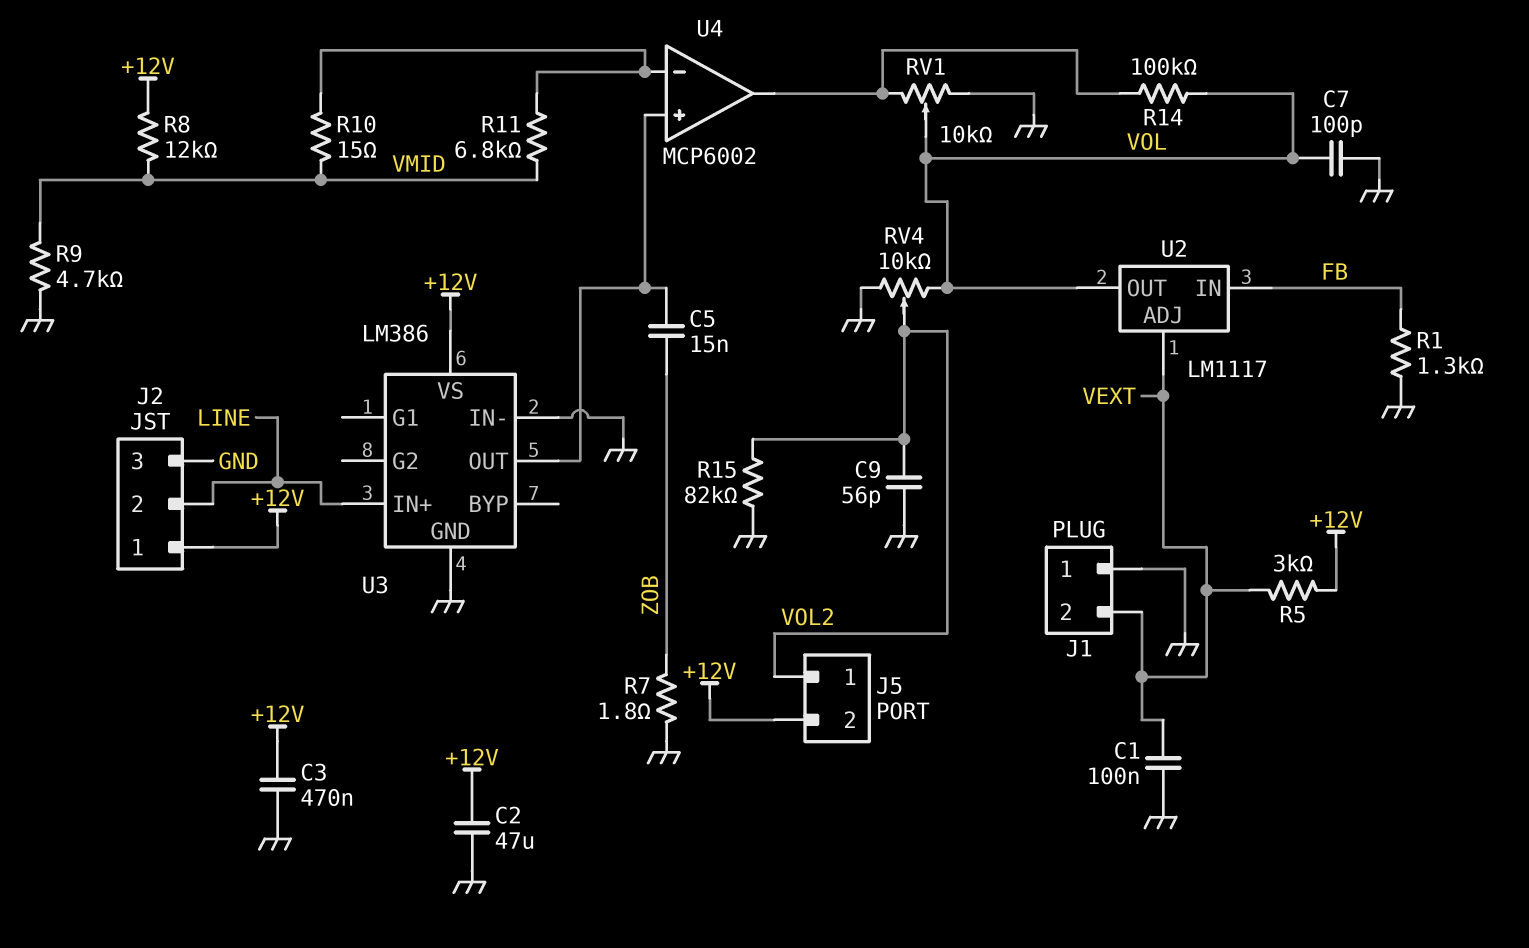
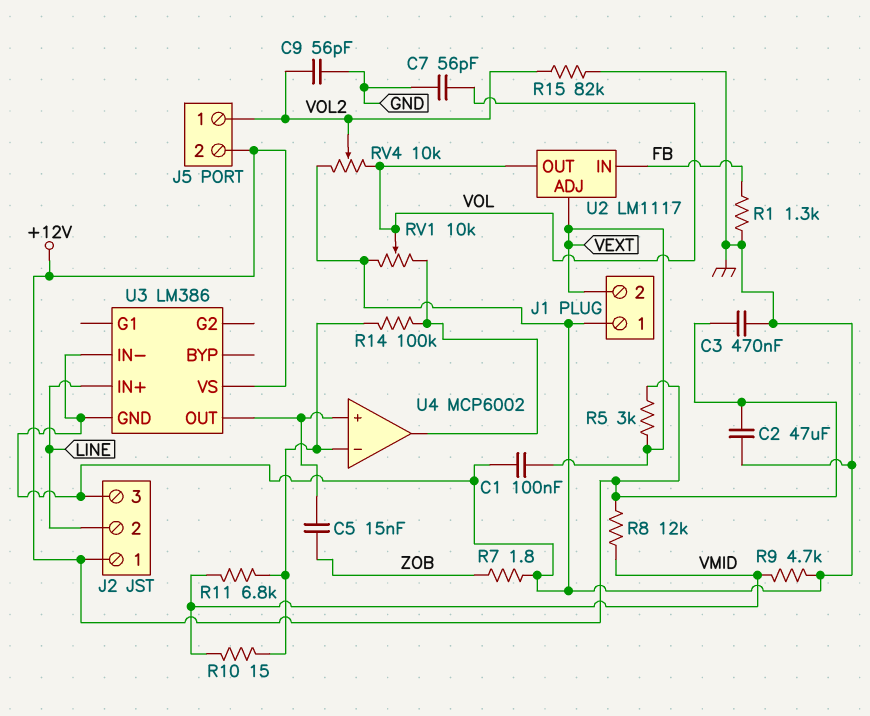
C7: 100pF (GND, VOL) -> 56pF (GND, VOL)
R14: 100k (U4/out, VOL) -> 100k (U4/in-, U4/out)

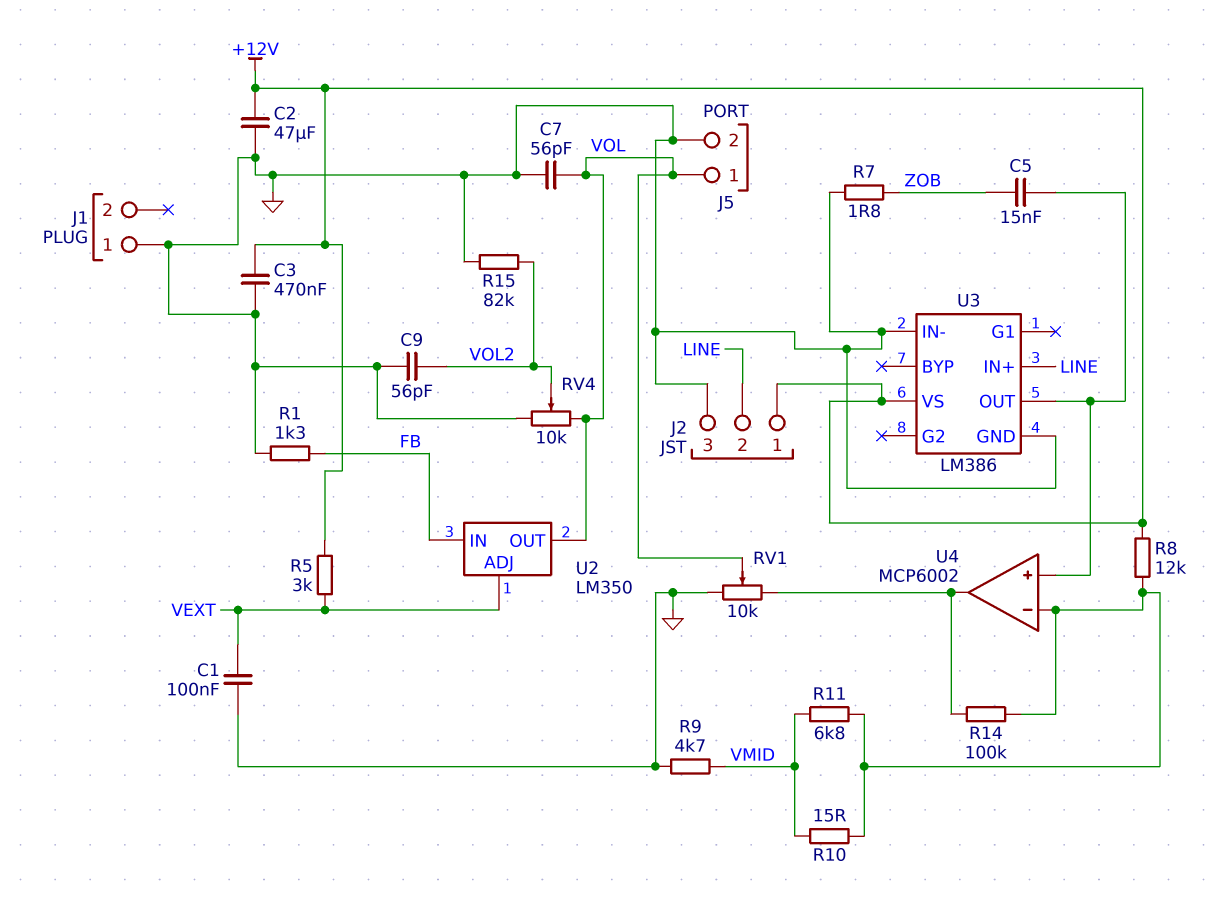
J1 pin 2: VEXT -> none
J5 pin 1: VOL2 -> VOL
J5 pin 2: +12V -> GND
R8: 12k (+12V, VMID) -> 12k (+12V, U4/in-)
U2: LM1117 -> LM350

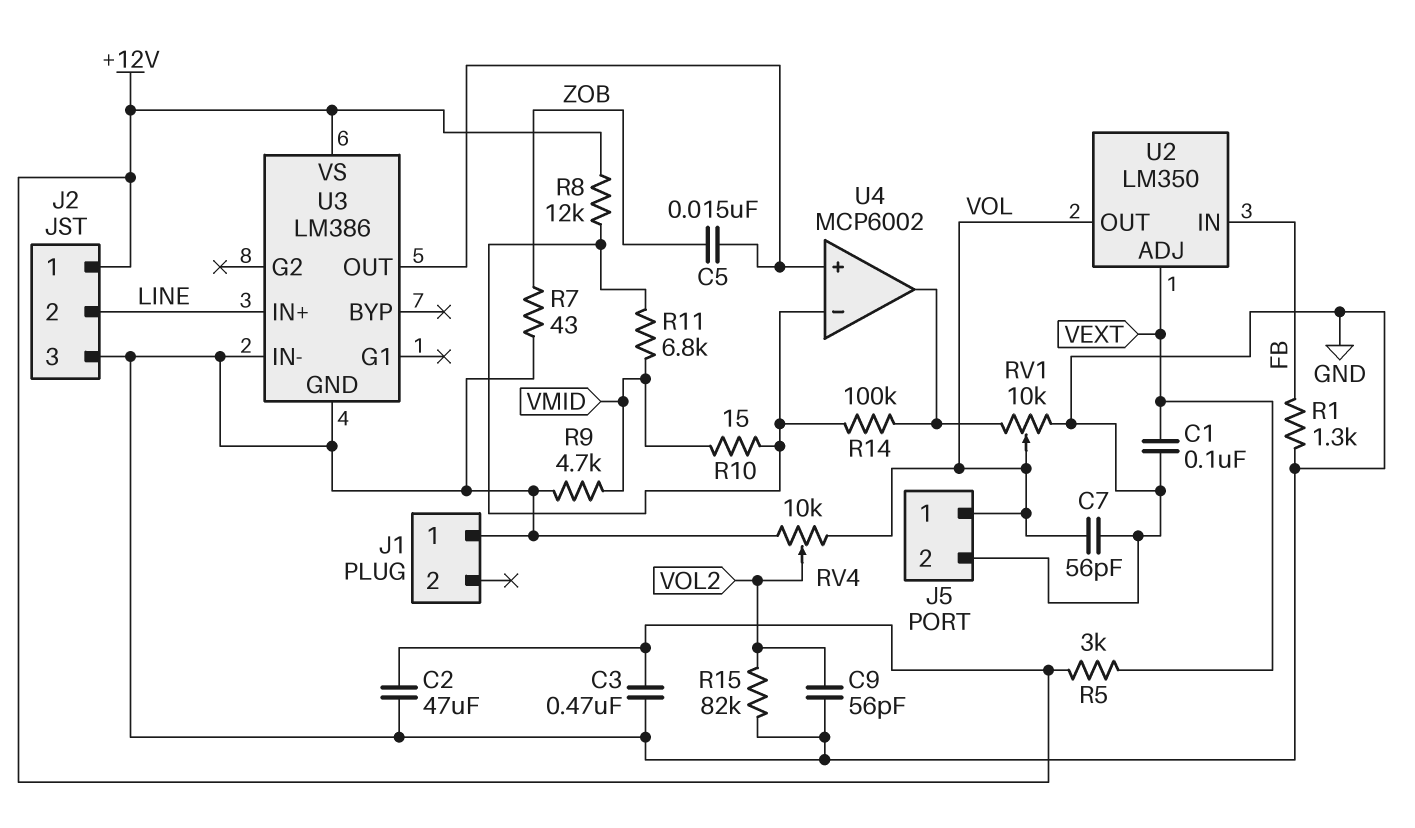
R7: 1.8 (GND, ZOB) -> 43 (GND, ZOB)

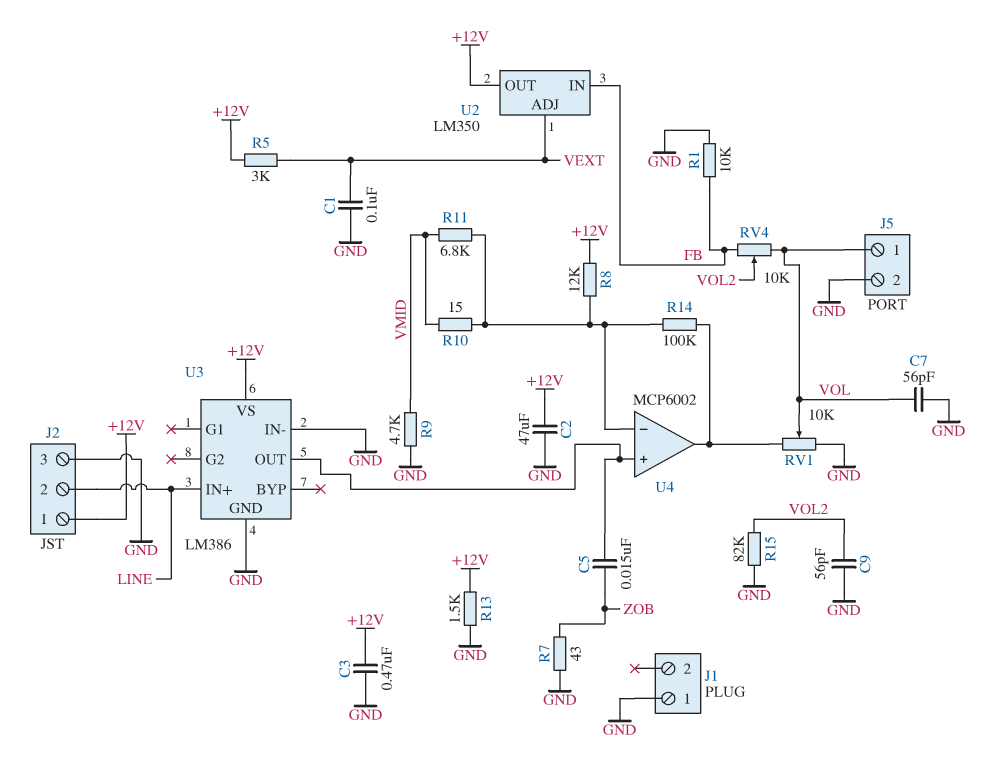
R1: 1.3k (FB, GND) -> 10k (FB, GND)
R13: none -> 1.5k (+12V, GND)
RV4: 10k (GND, VOL, wiper VOL2) -> 10k (FB, VOL, wiper VOL2)
U2 pin OUT: VOL -> +12V

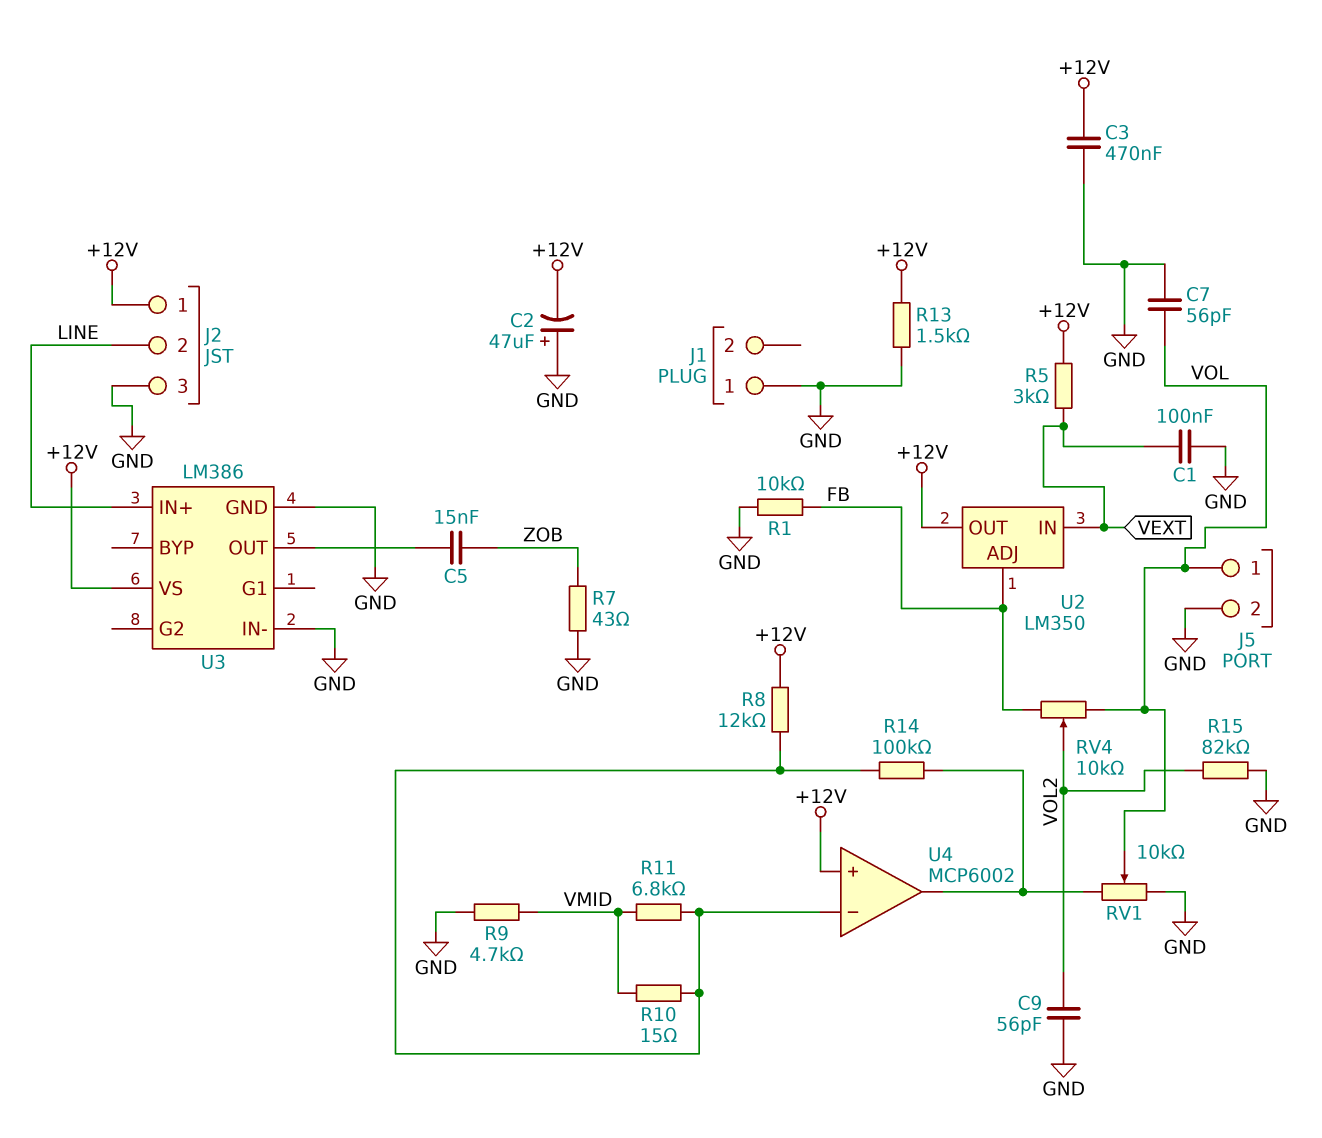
C2: 47uF (+12V, GND) -> 47uF (plus GND, minus +12V)
U2 pin ADJ: VEXT -> FB
U2 pin IN: FB -> VEXT
U4 pin in+: U3/OUT -> +12V

